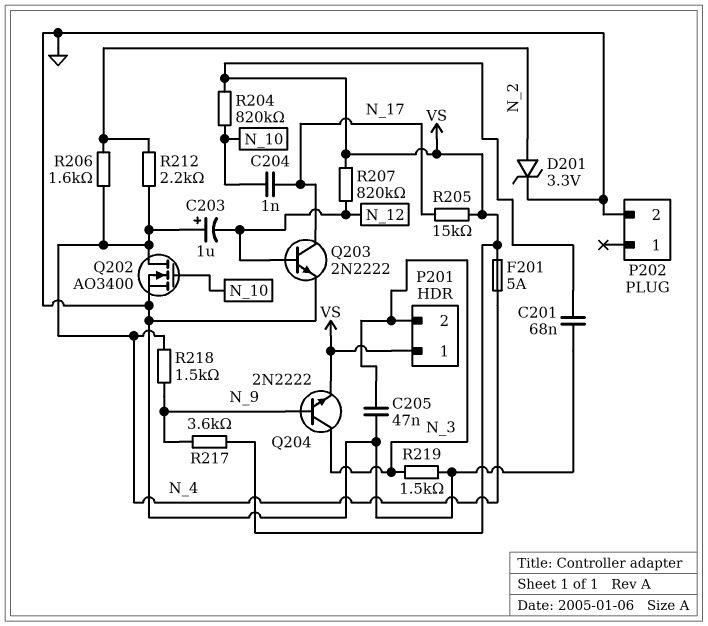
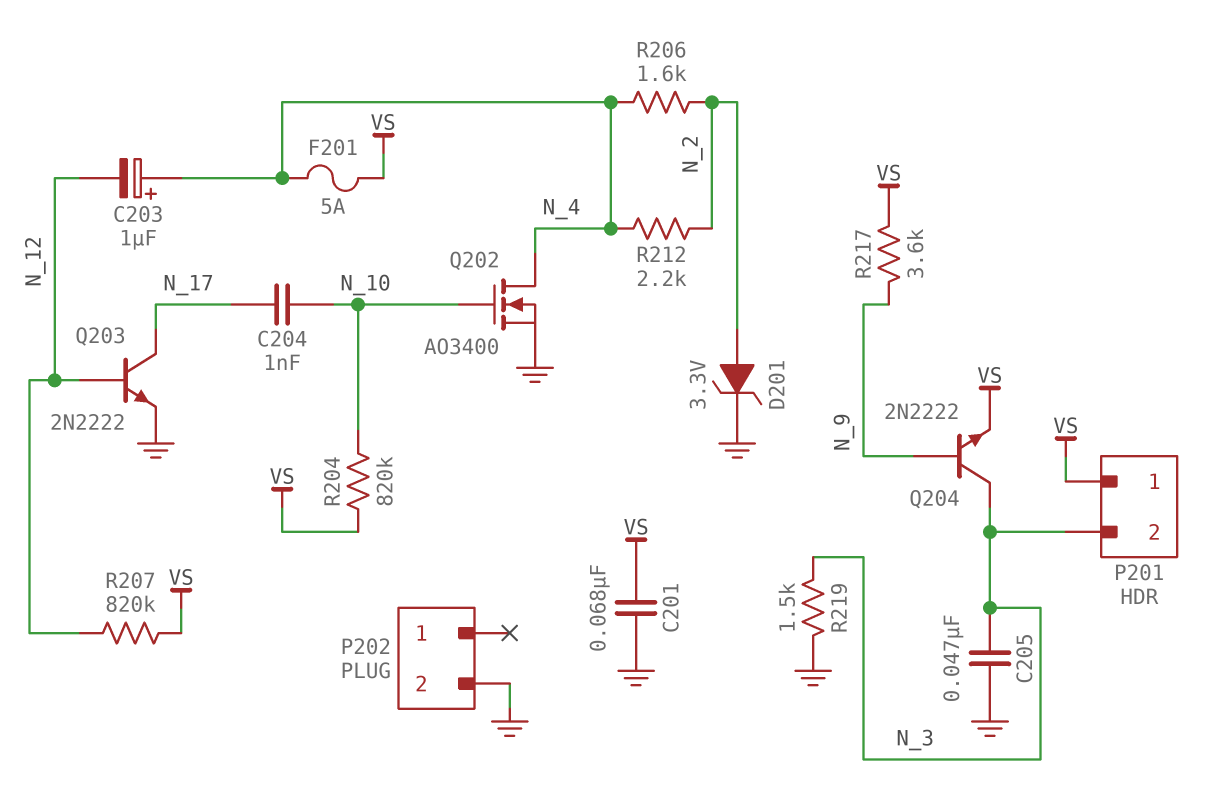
R205: 15k (N_17, VS) -> none
R218: 1.5k (N_4, N_9) -> none

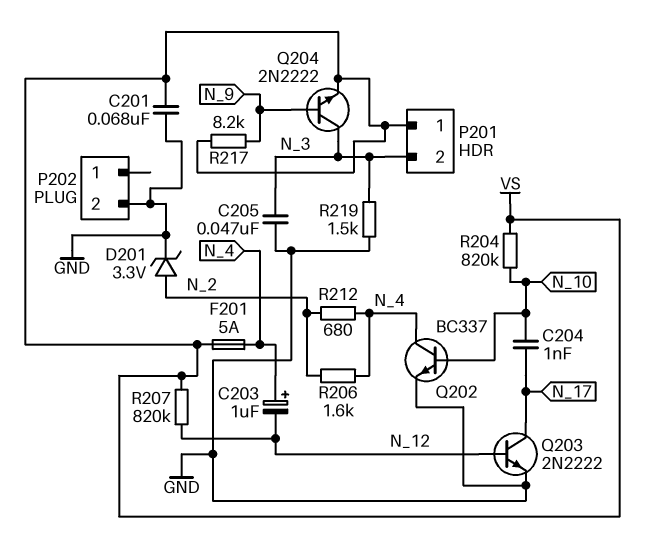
Q202: NMOS AO3400 (G N_10, D N_4, S GND) -> NPN BC337 (B N_10, C N_4, E GND)
R212: 2.2k (N_2, N_4) -> 680 (N_2, N_4)
R217: 3.6k (N_9, VS) -> 8.2k (N_9, VS)

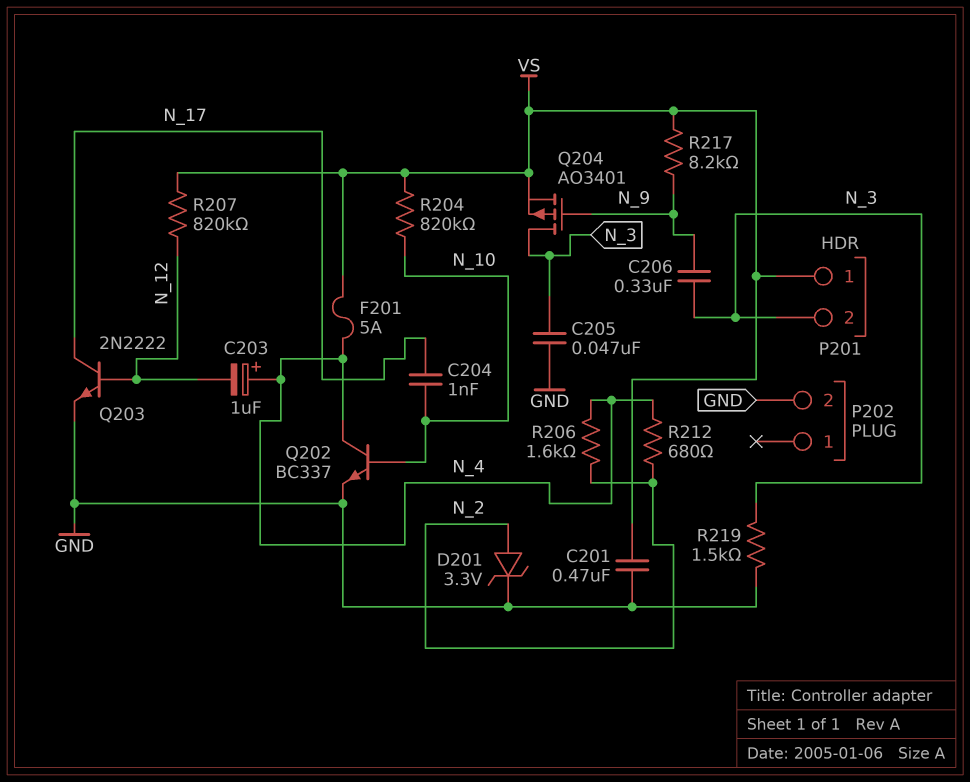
C201: 68nF (GND, VS) -> 470nF (GND, VS)
C206: none -> 330nF (N_3, N_9)
Q204: NPN 2N2222 (B N_9, C N_3, E VS) -> PMOS AO3401 (G N_9, D N_3, S VS)

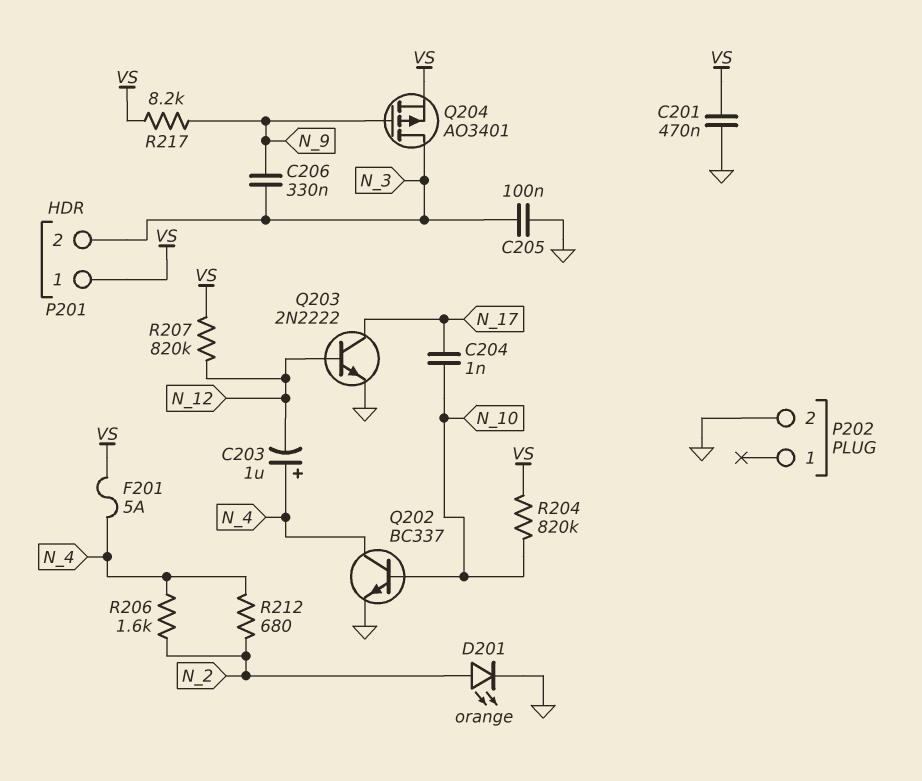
C205: 47nF (GND, N_3) -> 100nF (GND, N_3)
D201: zener 3.3V (A N_2, K GND) -> LED orange (A N_2, K GND)
R219: 1.5k (GND, N_3) -> none

